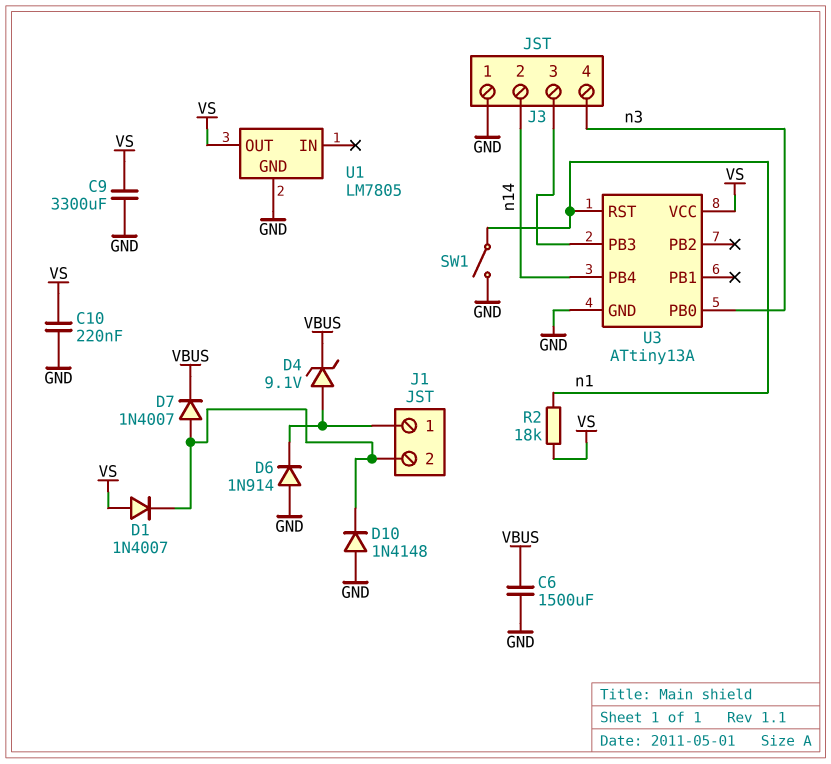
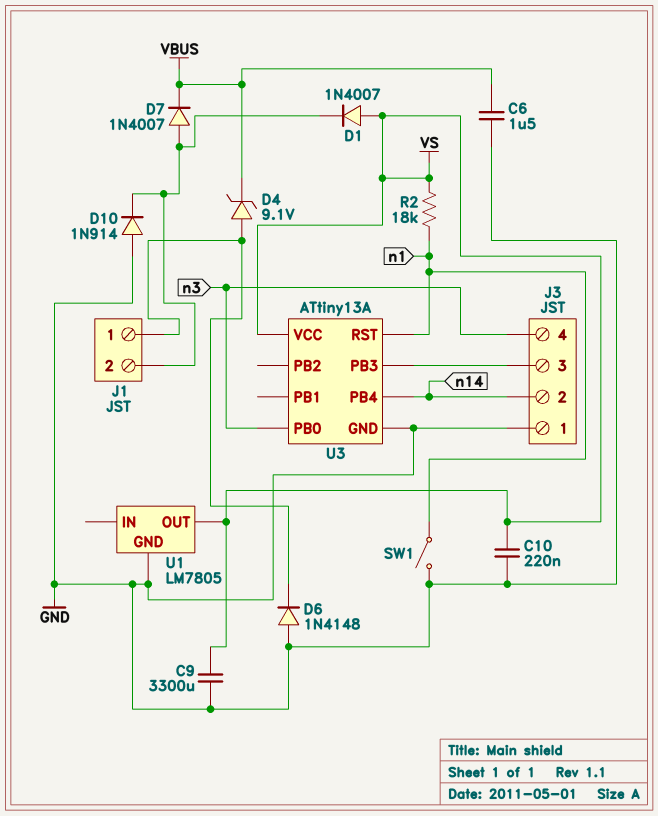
C6: 1500uF (GND, VBUS) -> 1.5uF (GND, VBUS)
D6: diode 1N914 (A GND, K J1/1) -> diode 1N4148 (A GND, K J1/1)
D10: diode 1N4148 (A GND, K J1/2) -> diode 1N914 (A GND, K J1/2)

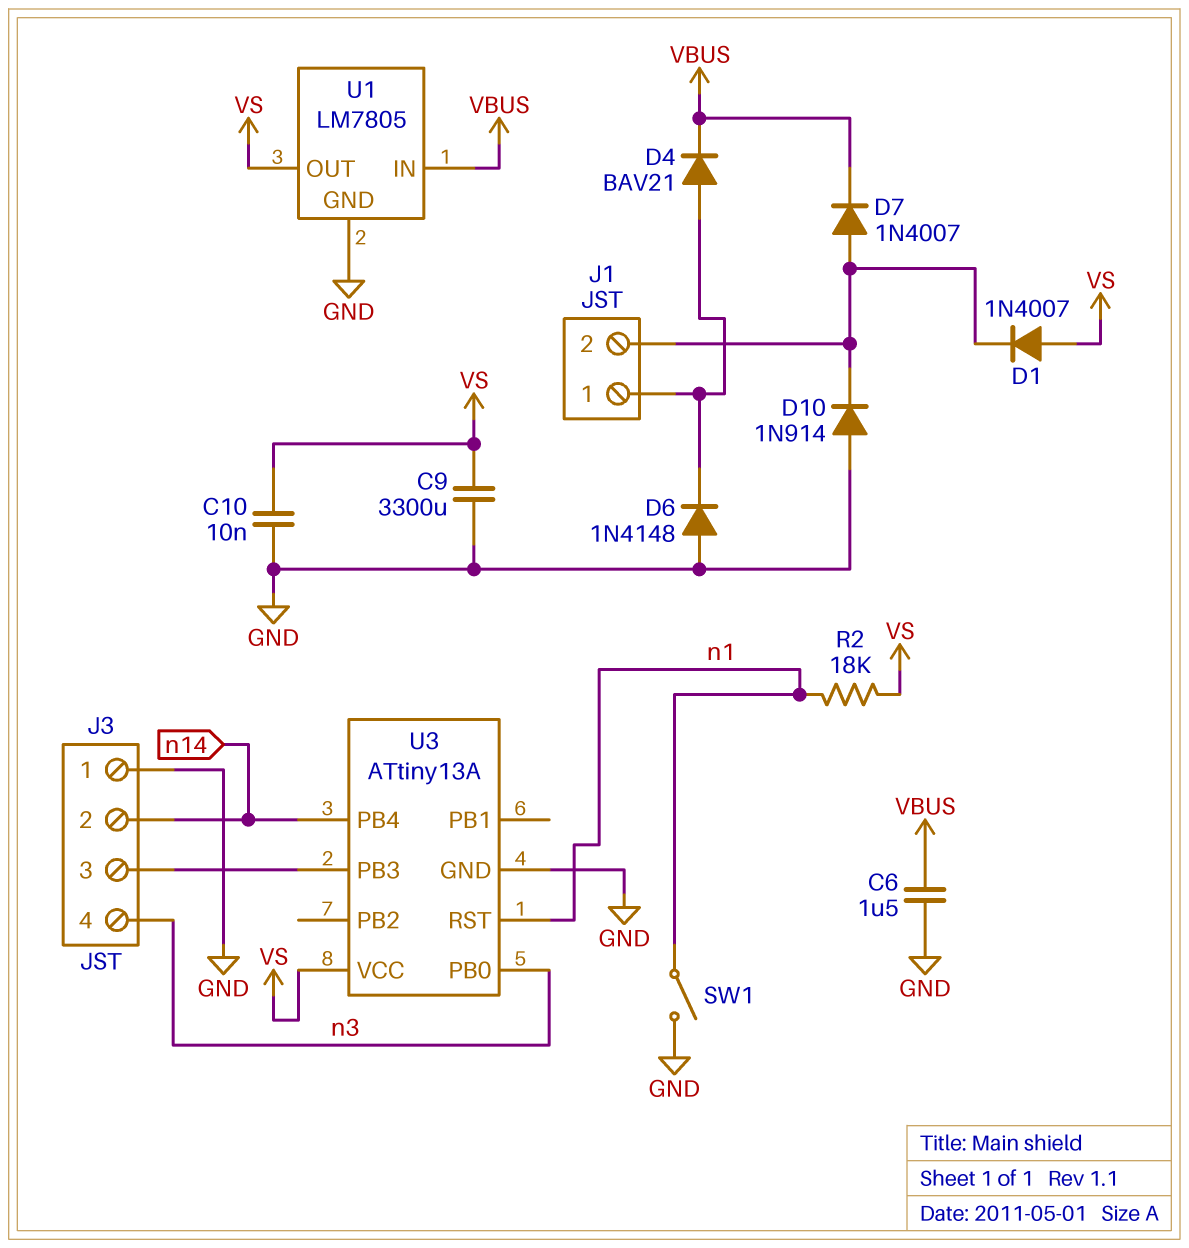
C10: 220nF (GND, VS) -> 10nF (GND, VS)
D4: zener 9.1V (A J1/1, K VBUS) -> diode BAV21 (A J1/1, K VBUS)
U1 pin IN: none -> VBUS

